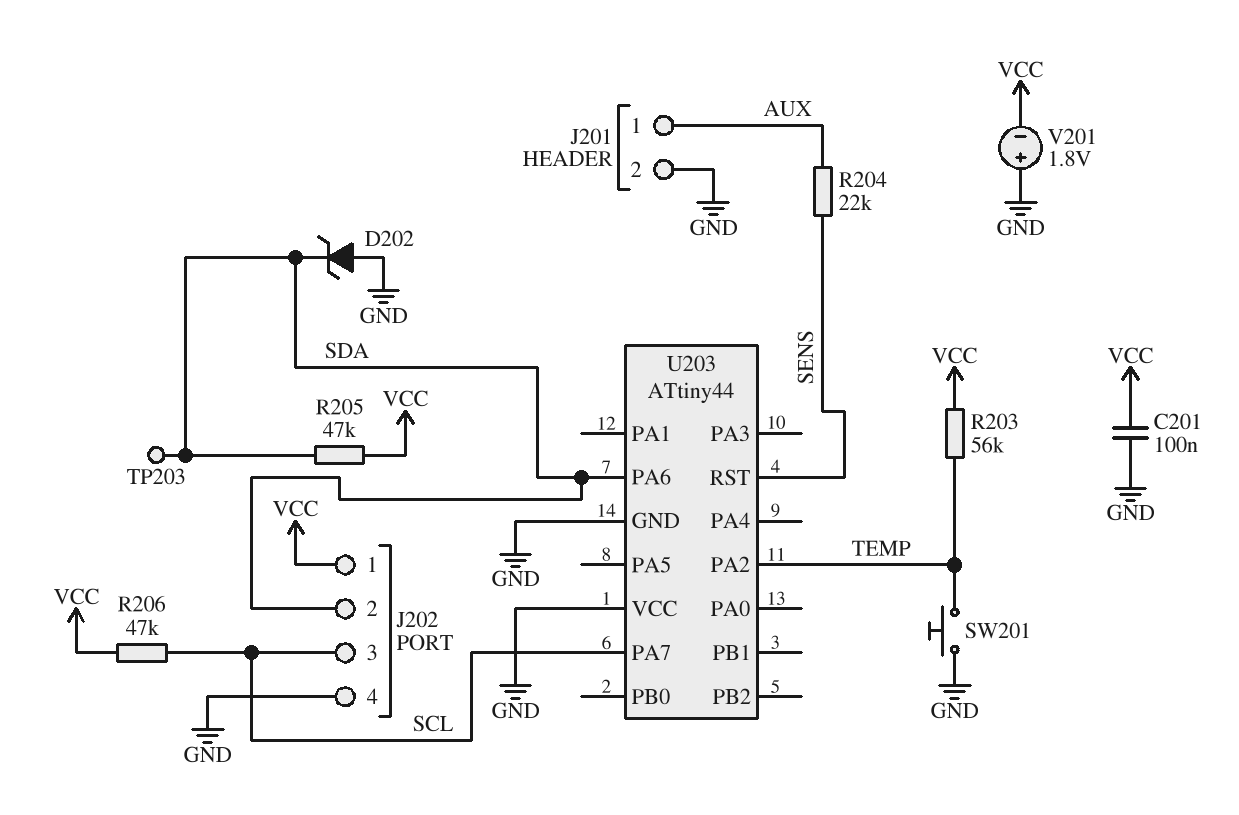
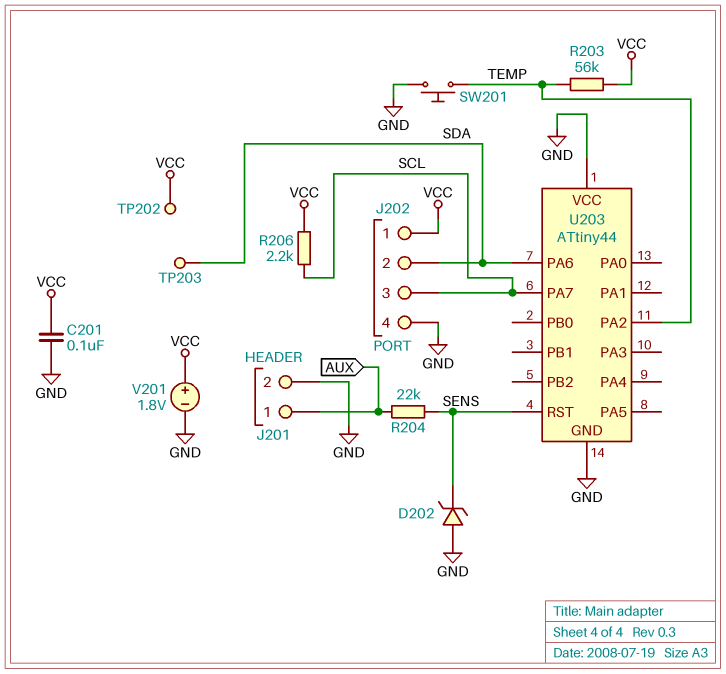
D202: zener (A GND, K SDA) -> zener (A GND, K SENS)
R205: 47k (SDA, VCC) -> none
R206: 47k (SCL, VCC) -> 2.2k (SCL, VCC)
TP202: none -> test point (VCC)
V201: 1.8V (plus GND, minus VCC) -> 1.8V (plus VCC, minus GND)

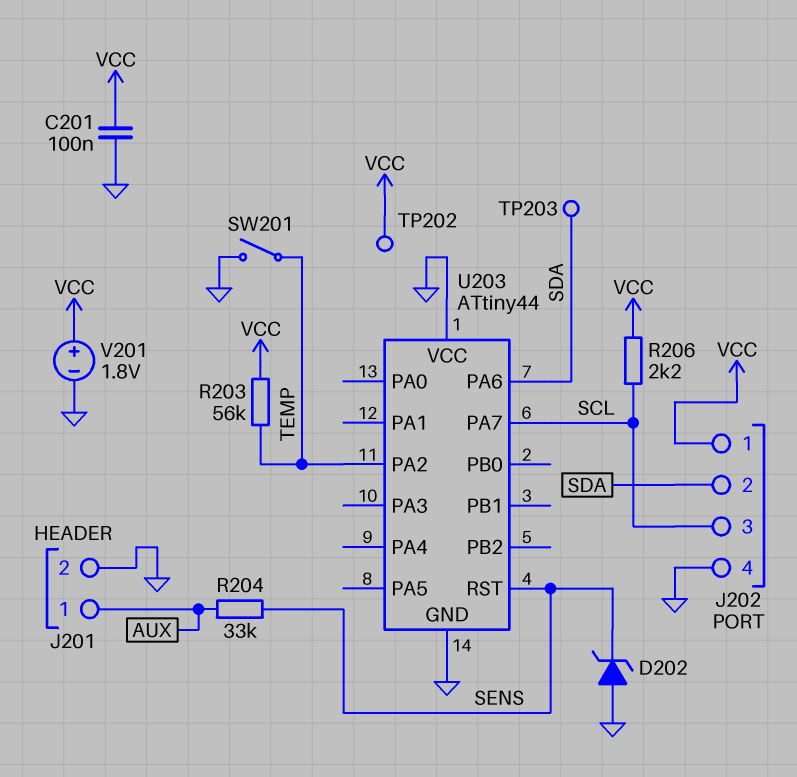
R204: 22k (AUX, SENS) -> 33k (AUX, SENS)
SW201: button (GND, TEMP) -> switch (GND, TEMP)

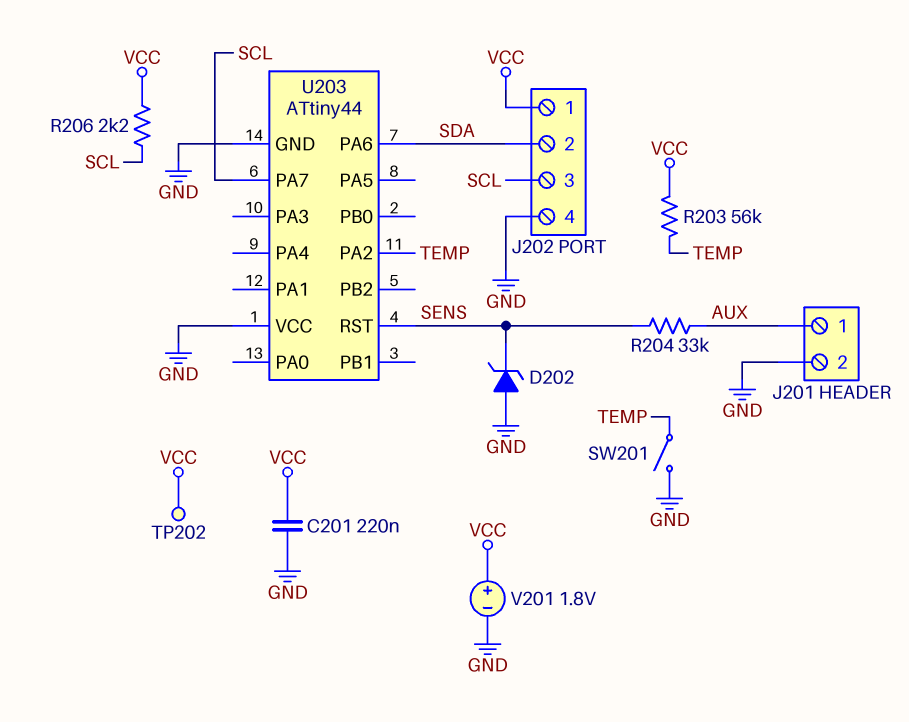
C201: 100nF (GND, VCC) -> 220nF (GND, VCC)
TP203: test point (SDA) -> none

